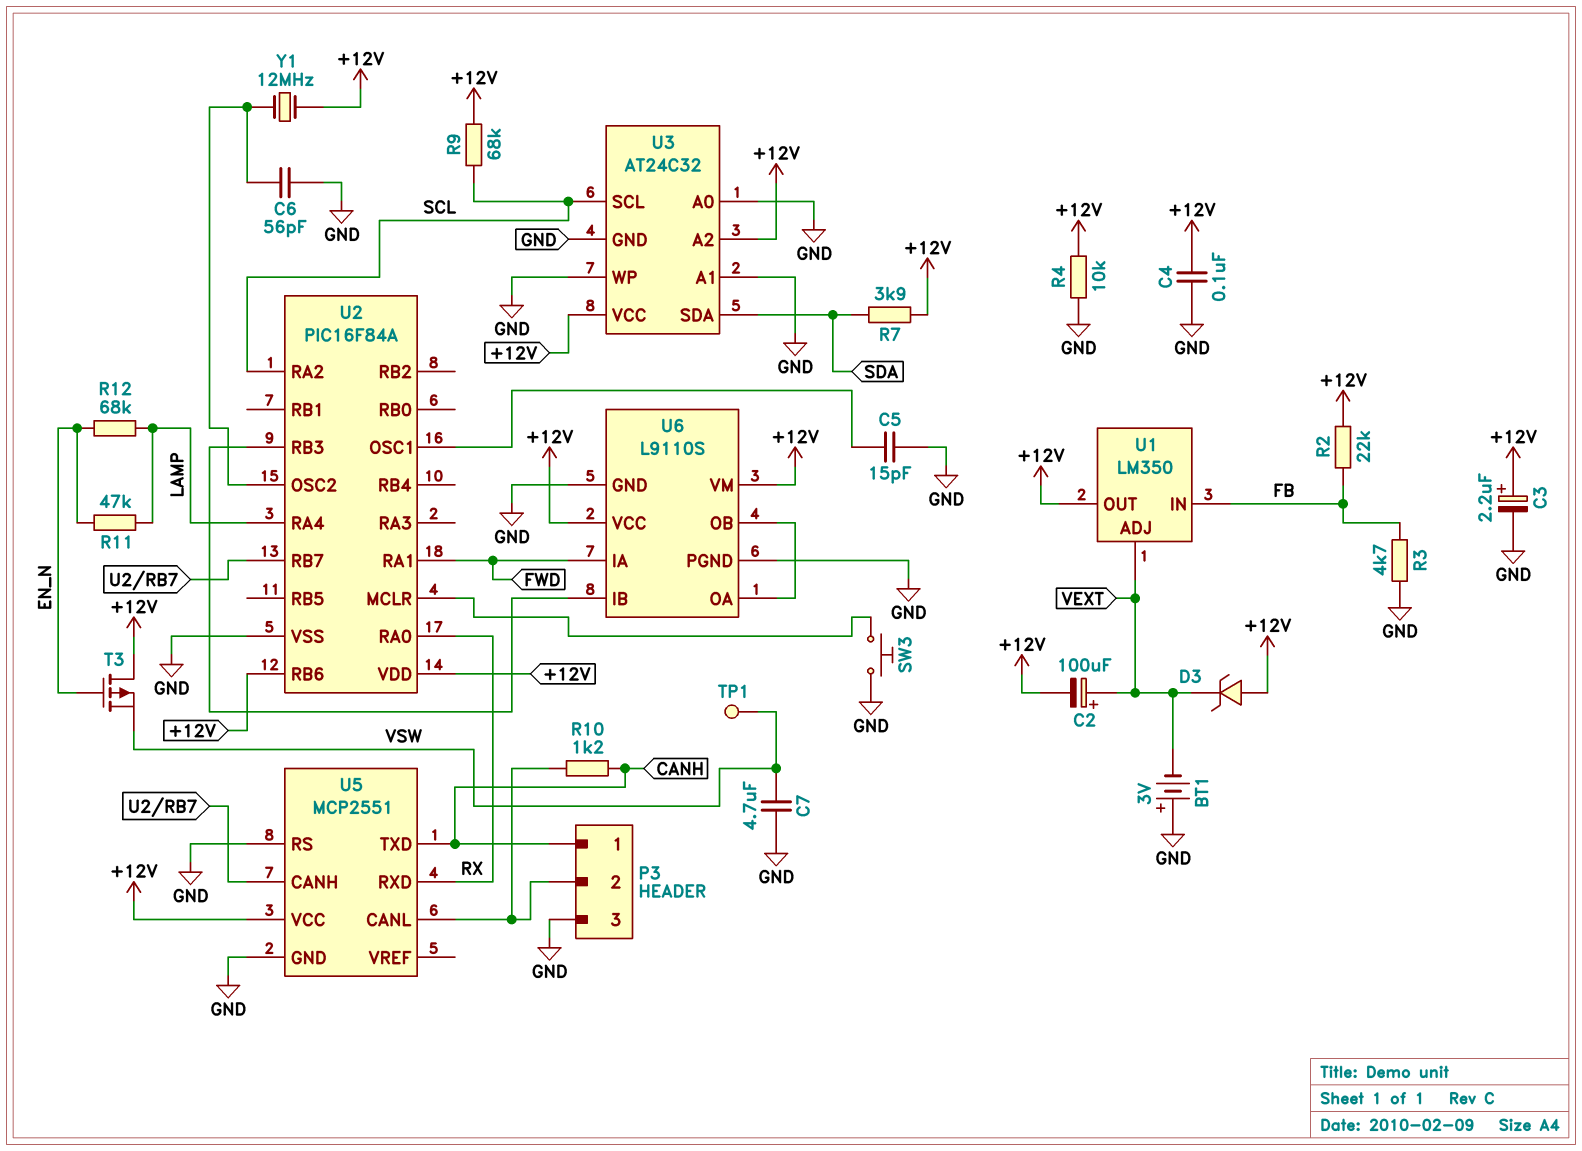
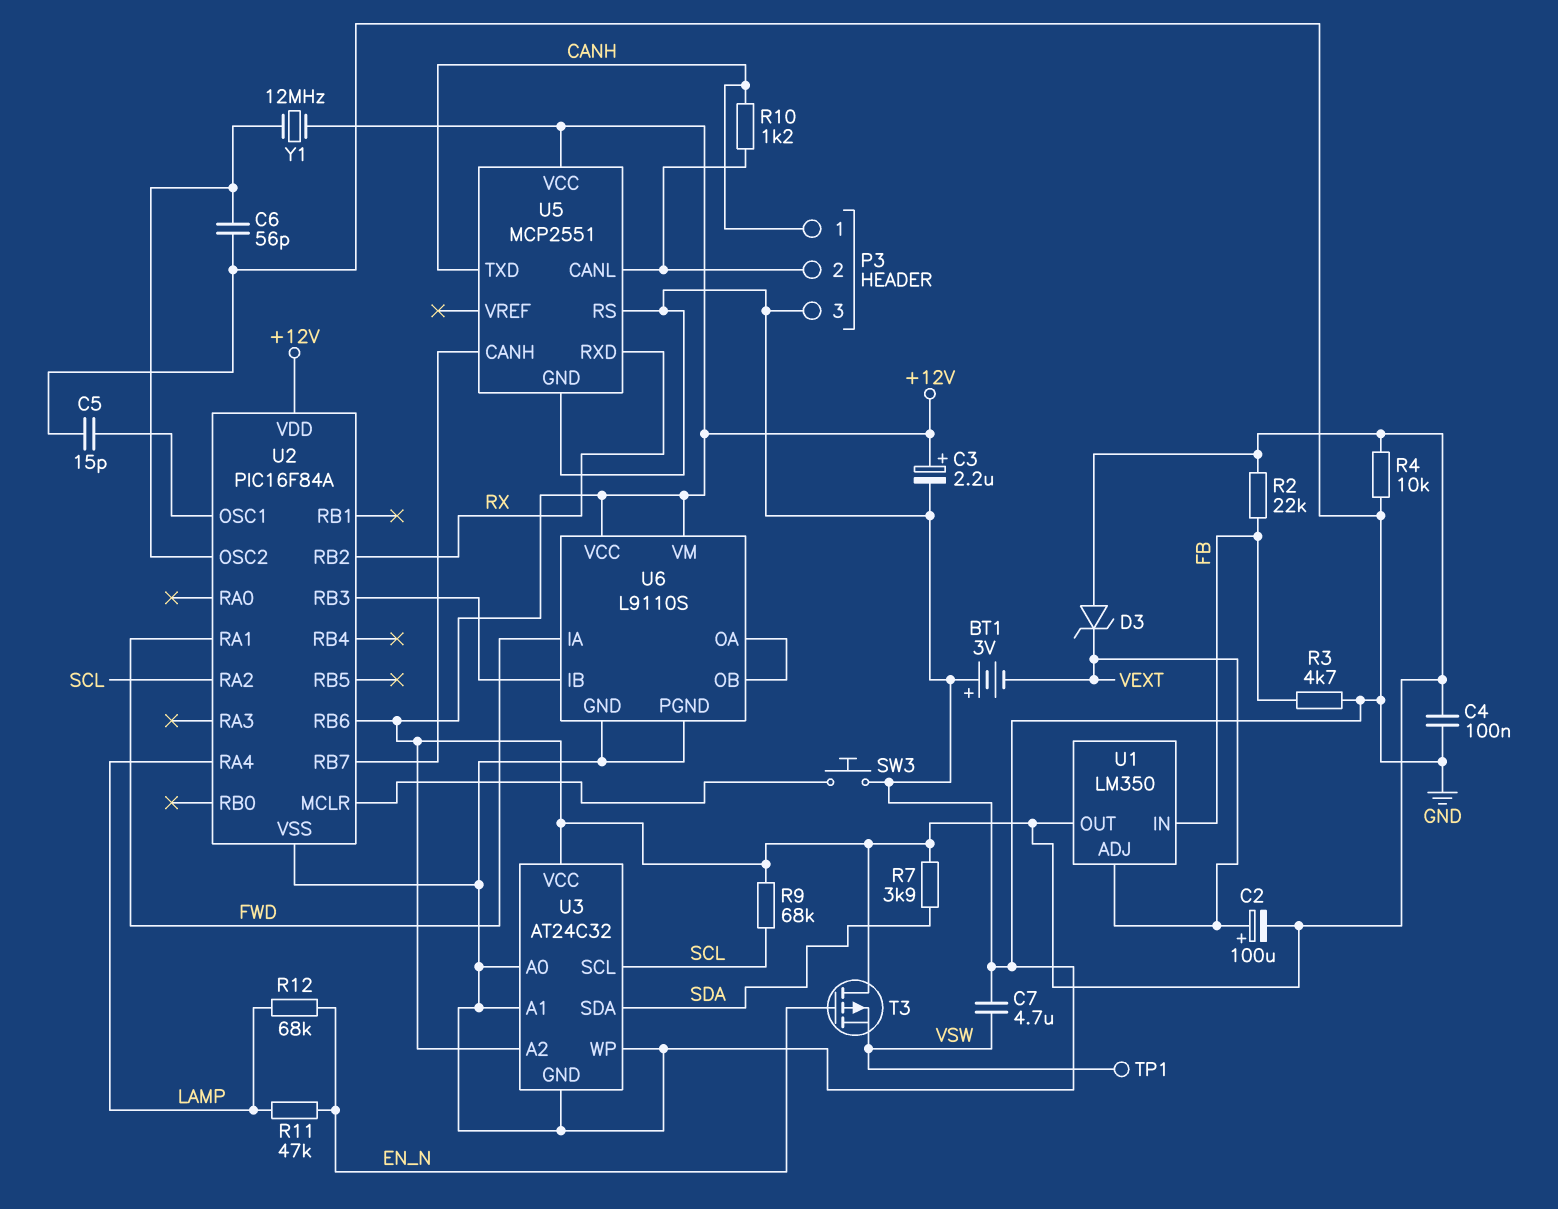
U2 pin RA0: RX -> none
U2 pin RB2: none -> RX

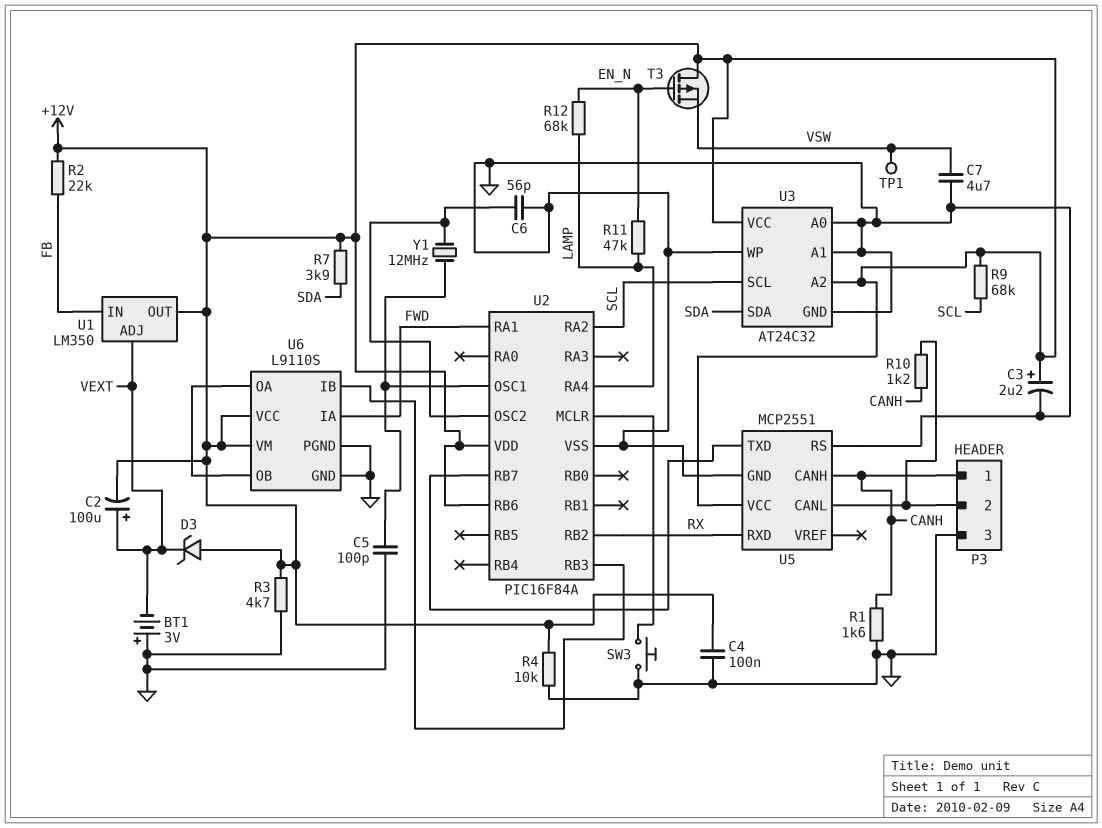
C5: 15pF (GND, U2/OSC1) -> 100pF (GND, U2/OSC1)
R1: none -> 1.6k (CANH, GND)
R3: 4.7k (FB, GND) -> 4.7k (+12V, GND)
U5 pin CANH: U2/RB7 -> CANH
U5 pin TXD: CANH -> U2/RB7
Y1: 12MHz (+12V, U2/OSC2) -> 12MHz (U2/OSC1, U2/OSC2)

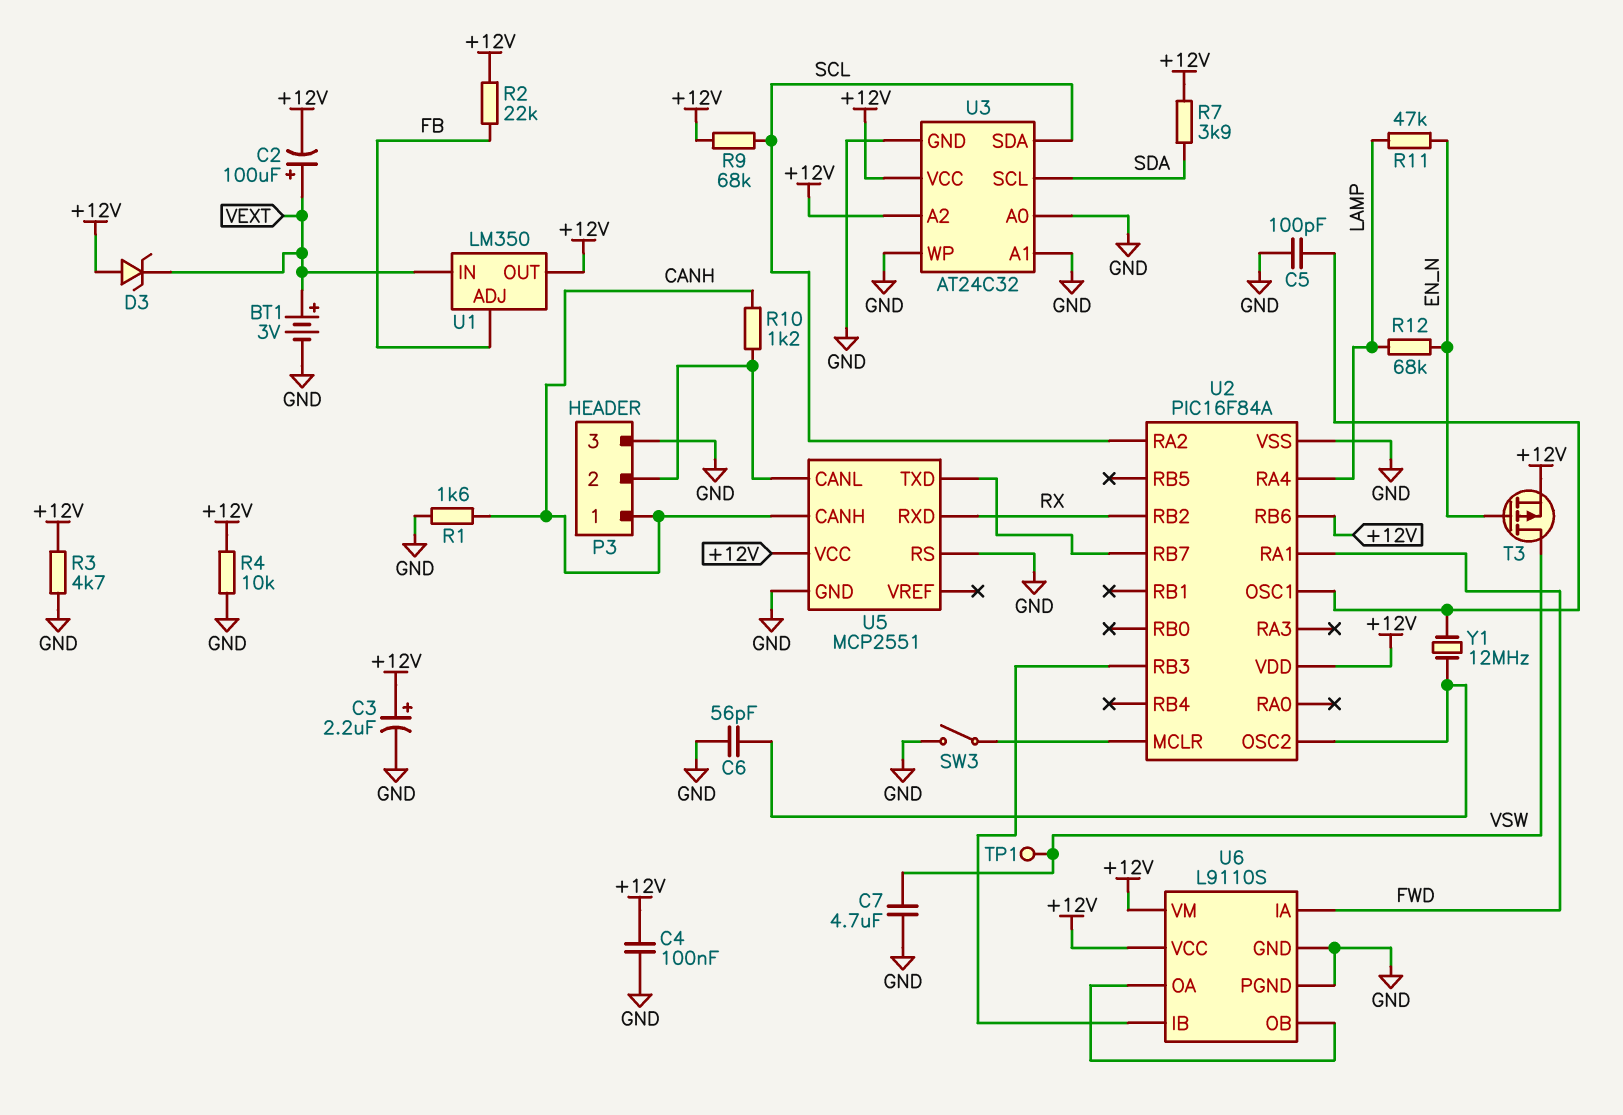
BT1: 3V (plus GND, minus VEXT) -> 3V (plus VEXT, minus GND)
SW3: button (GND, U2/MCLR) -> switch (GND, U2/MCLR)
T3: PMOS (G EN_N, D +12V, S VSW) -> PMOS (G EN_N, D VSW, S +12V)
U1 pin ADJ: VEXT -> FB
U1 pin IN: FB -> VEXT
U3 pin SCL: SCL -> SDA
U3 pin SDA: SDA -> SCL

